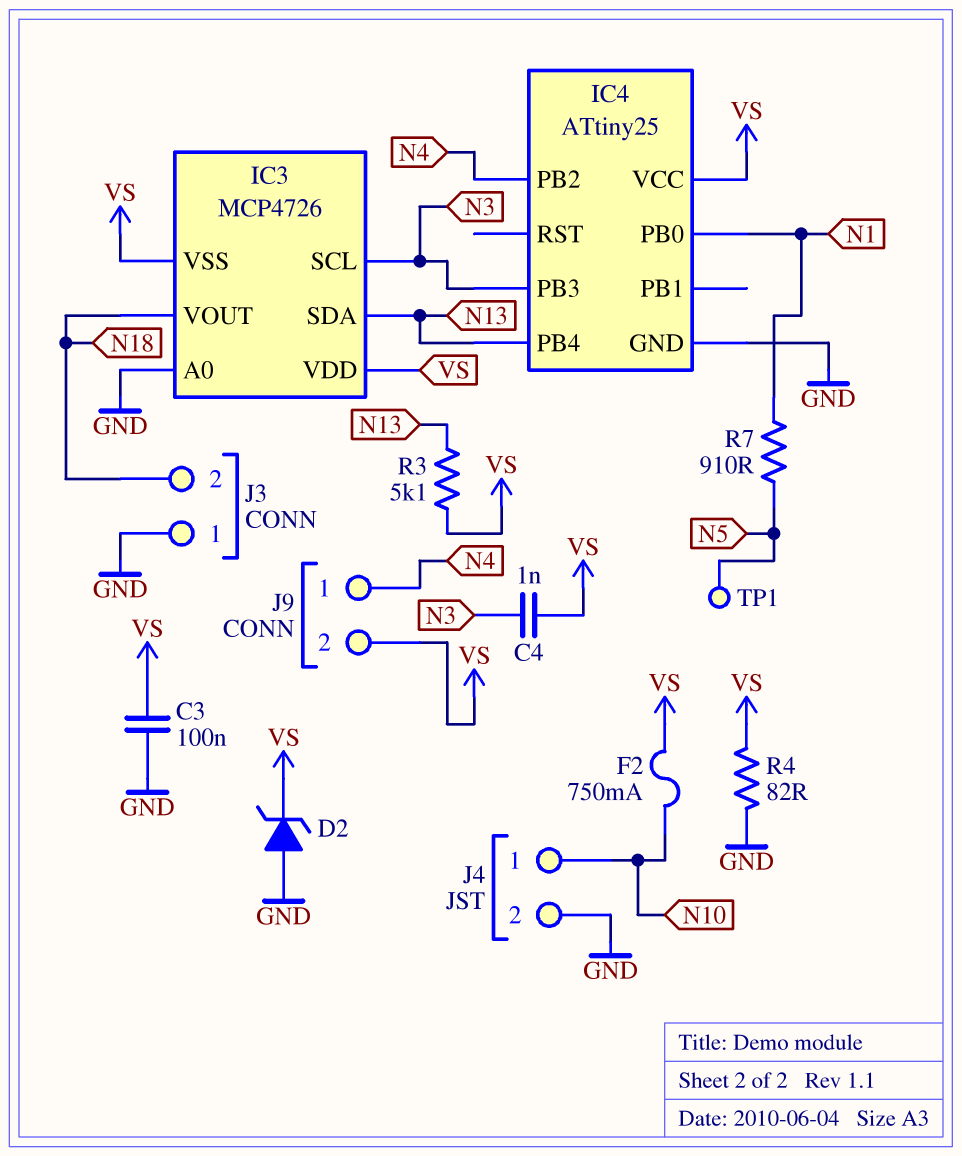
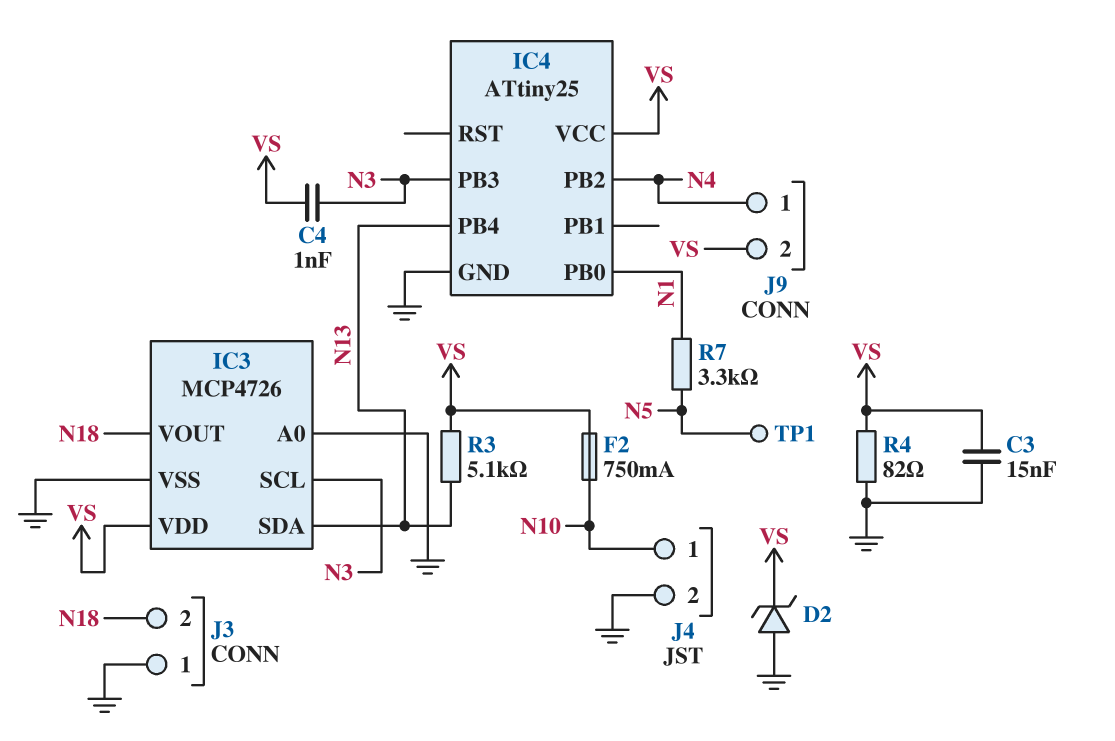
C3: 100nF (GND, VS) -> 15nF (GND, VS)
IC3 pin VSS: VS -> GND
R7: 910 (N1, N5) -> 3.3k (N1, N5)

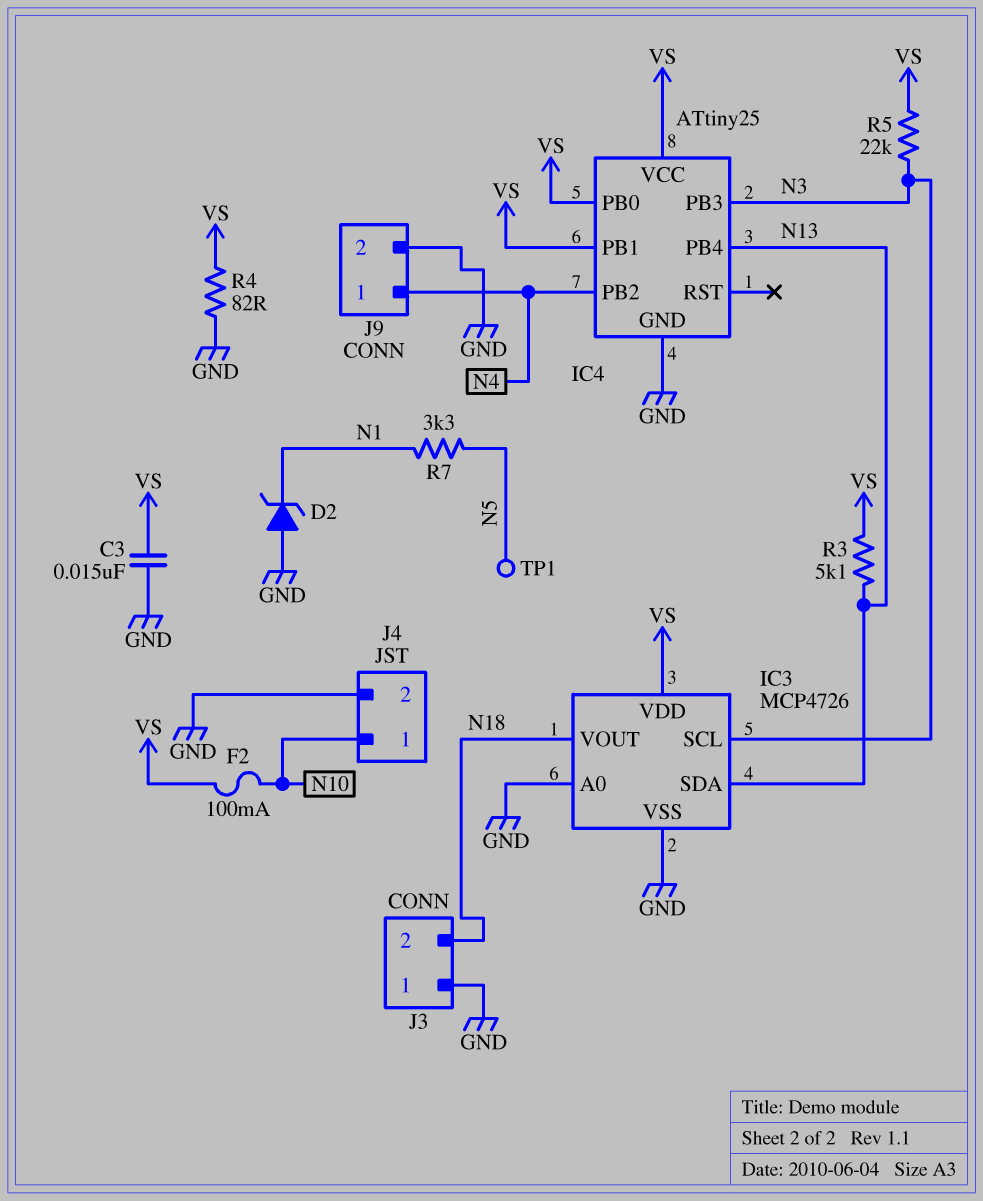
C4: 1nF (N3, VS) -> none
D2: zener (A GND, K VS) -> zener (A GND, K N1)
F2: 750mA (N10, VS) -> 100mA (N10, VS)
IC4 pin PB0: N1 -> VS
IC4 pin PB1: none -> VS
J9 pin 2: VS -> GND
R5: none -> 22k (N3, VS)

